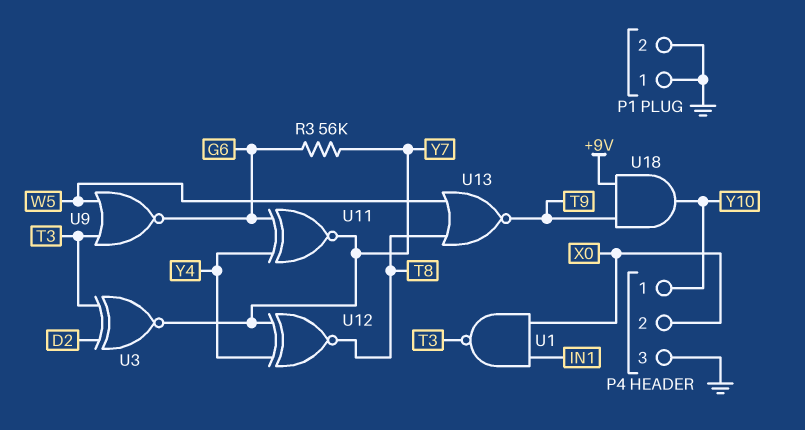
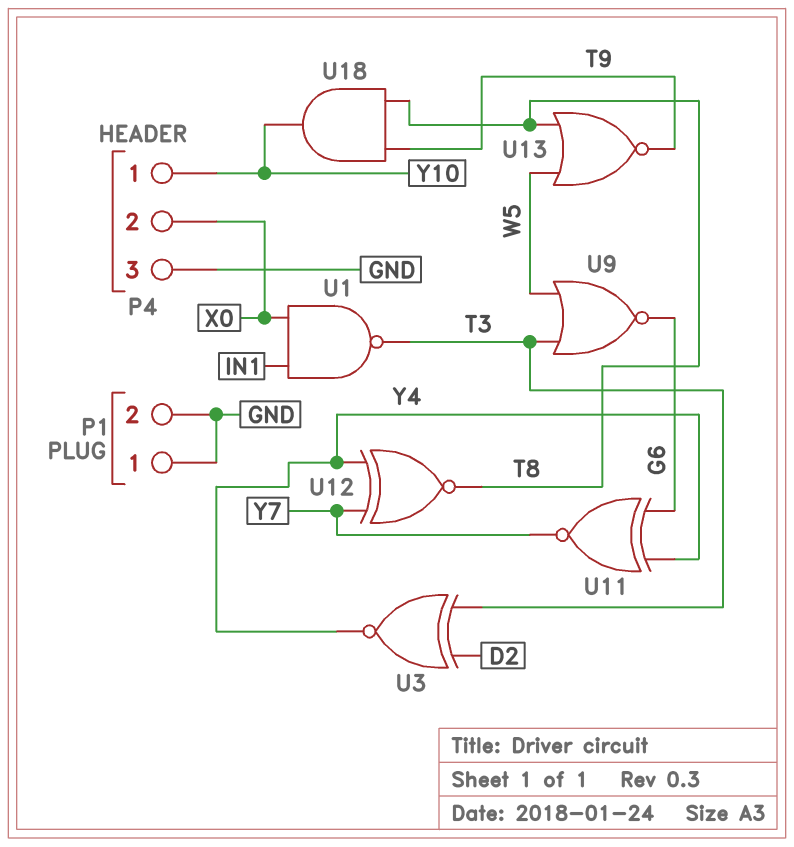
R3: 56k (G6, Y7) -> none
U3: XNOR (in D2, in T3, out Y7) -> XNOR (in D2, in T3, out Y4)
U18: AND (in +9V, in T9, out Y10) -> AND (in T8, in T9, out Y10)

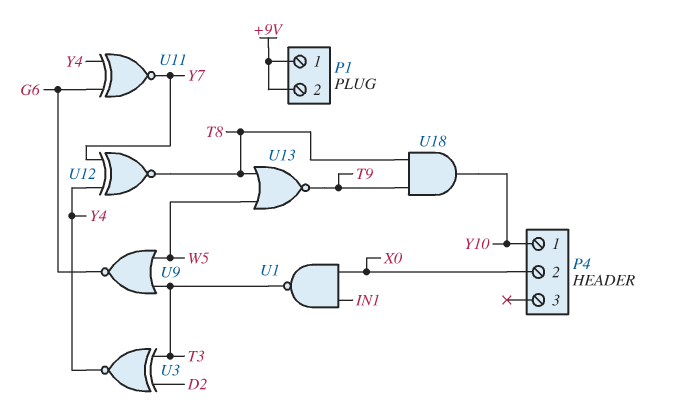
P1 pin 1: GND -> +9V
P1 pin 2: GND -> +9V
P4 pin 3: GND -> none

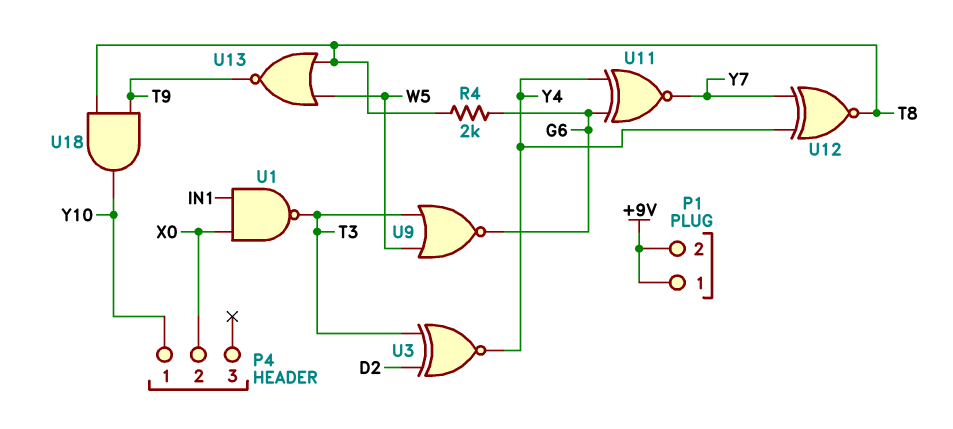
R4: none -> 2k (G6, T8)

